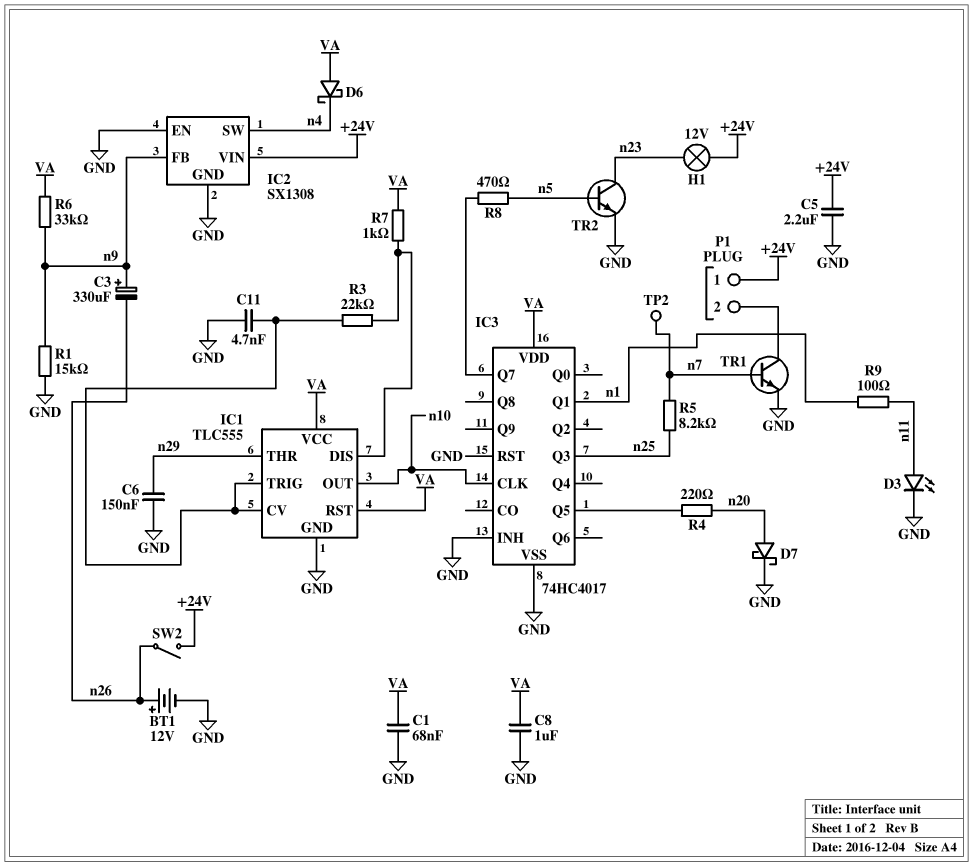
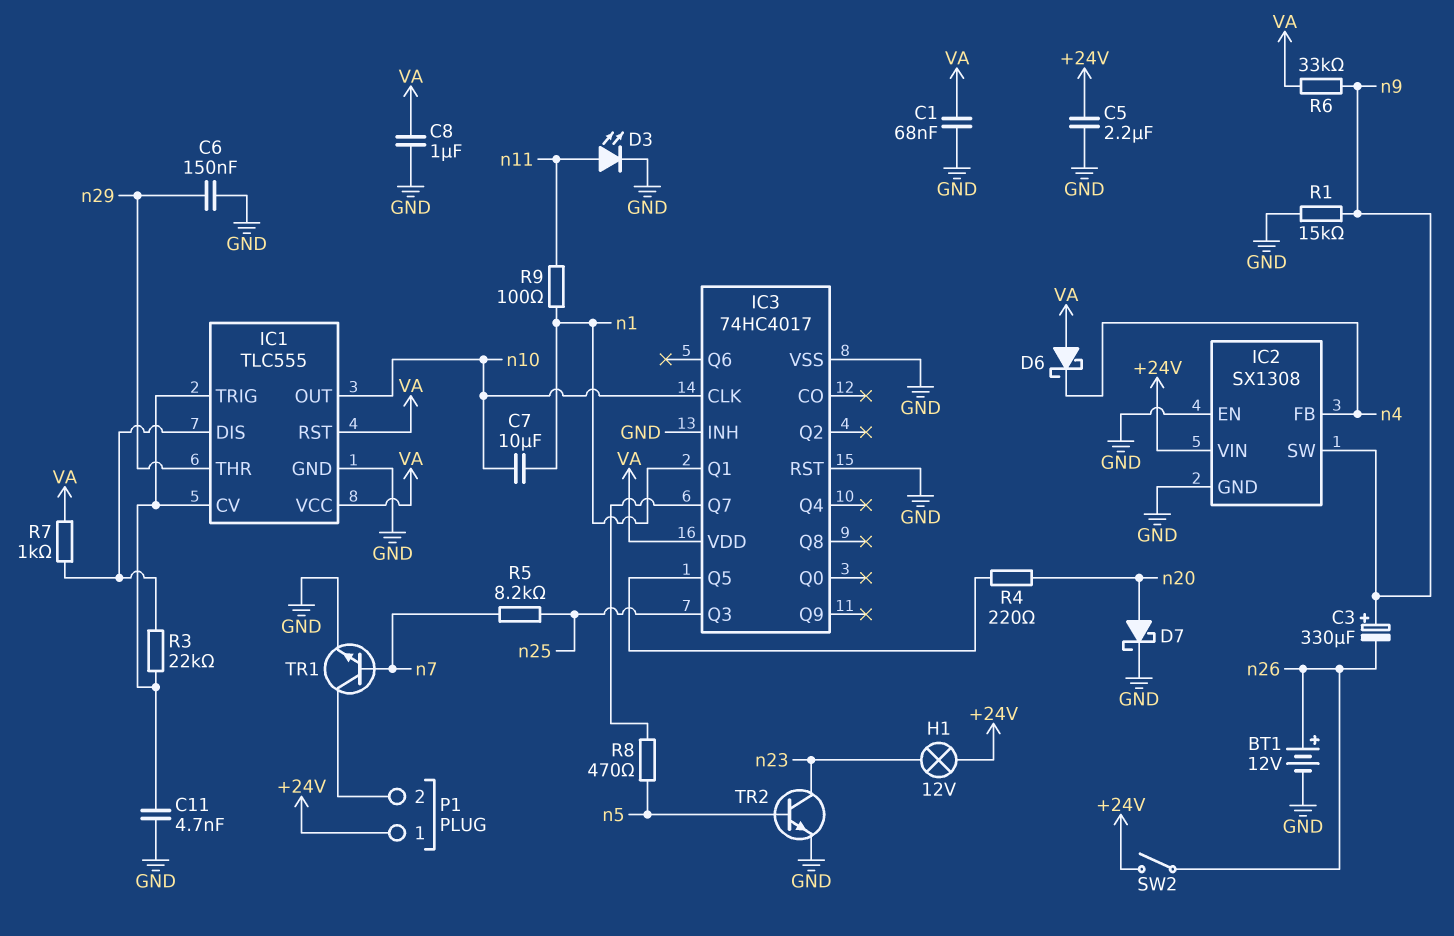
C7: none -> 10uF (n1, n10)
IC2 pin FB: n9 -> n4
IC2 pin SW: n4 -> n9
TP2: test point (n7) -> none

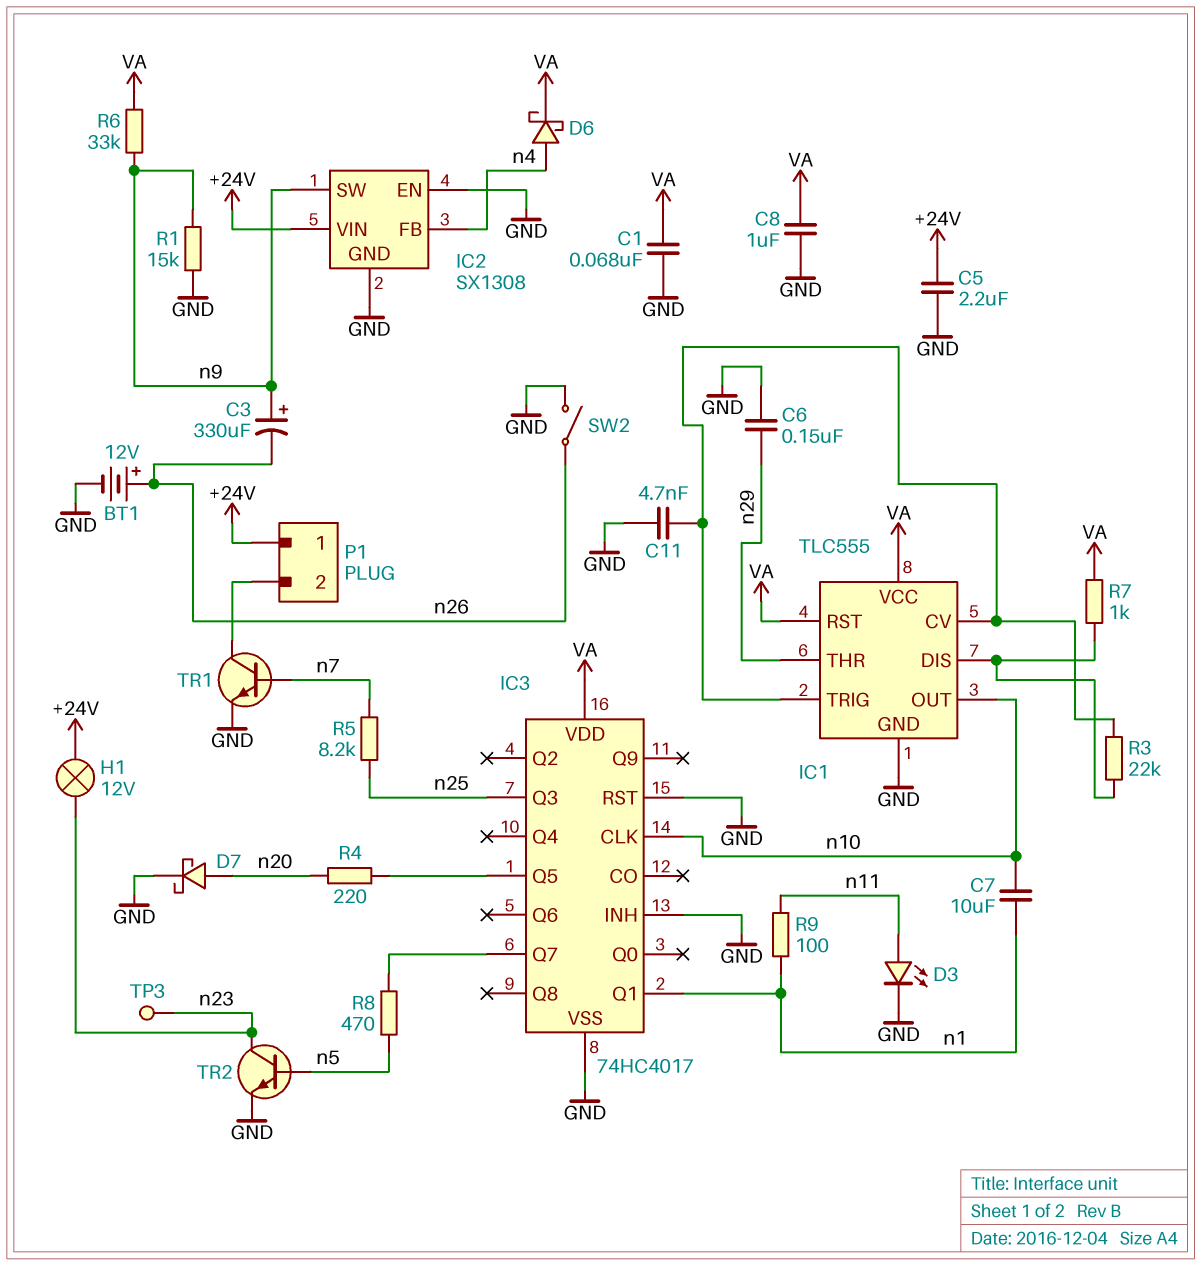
D6: schottky (A VA, K n4) -> schottky (A n4, K VA)
SW2: switch (+24V, n26) -> switch (GND, n26)
TP3: none -> test point (n23)

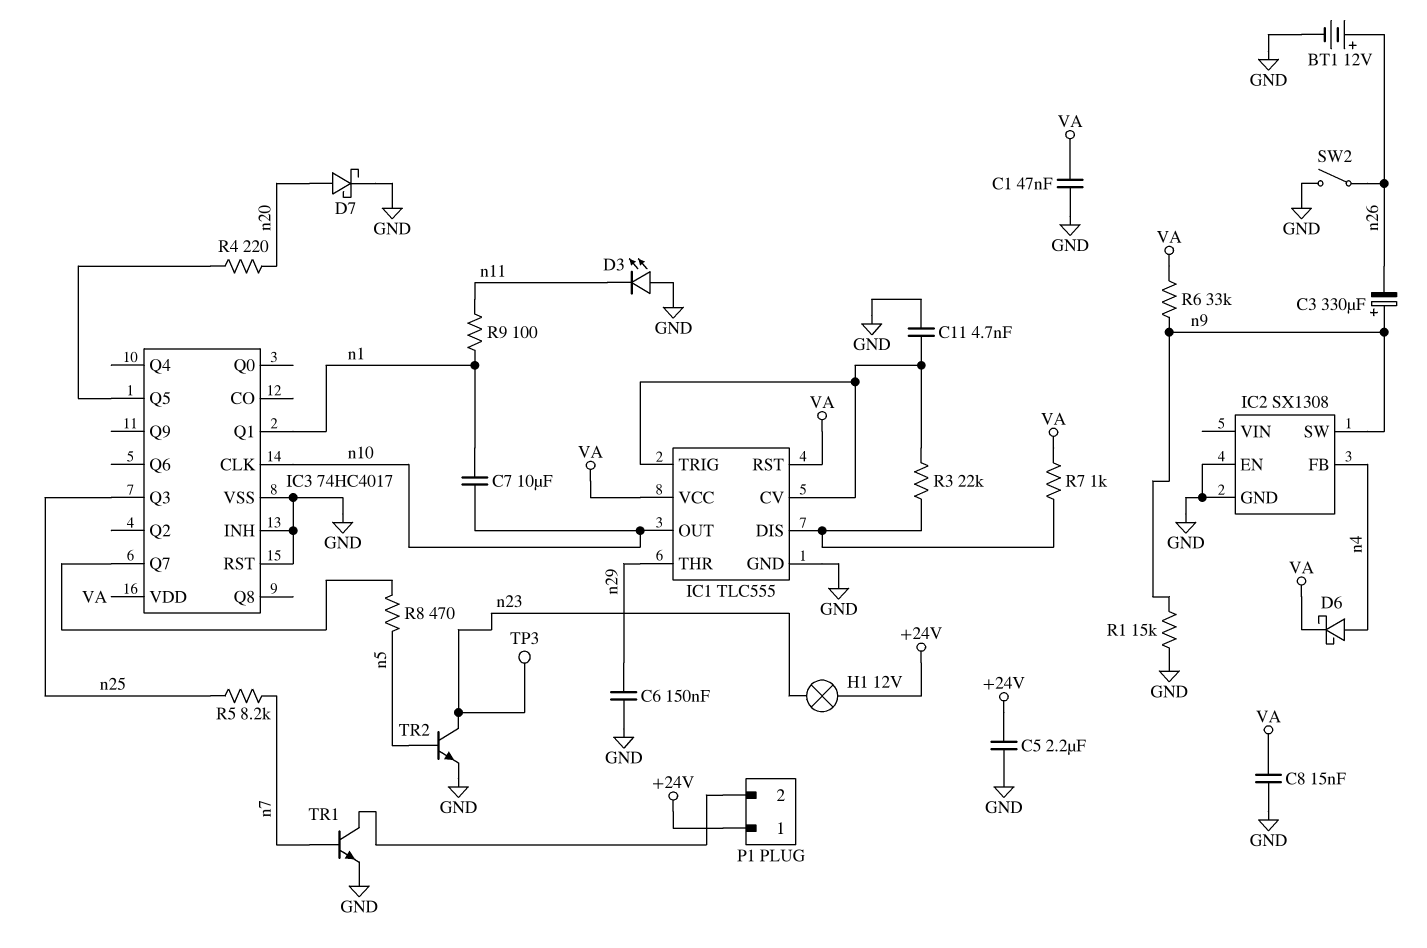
C1: 68nF (GND, VA) -> 47nF (GND, VA)
C8: 1uF (GND, VA) -> 15nF (GND, VA)
D3: LED (A n11, K GND) -> LED (A GND, K n11)
IC2 pin VIN: +24V -> none

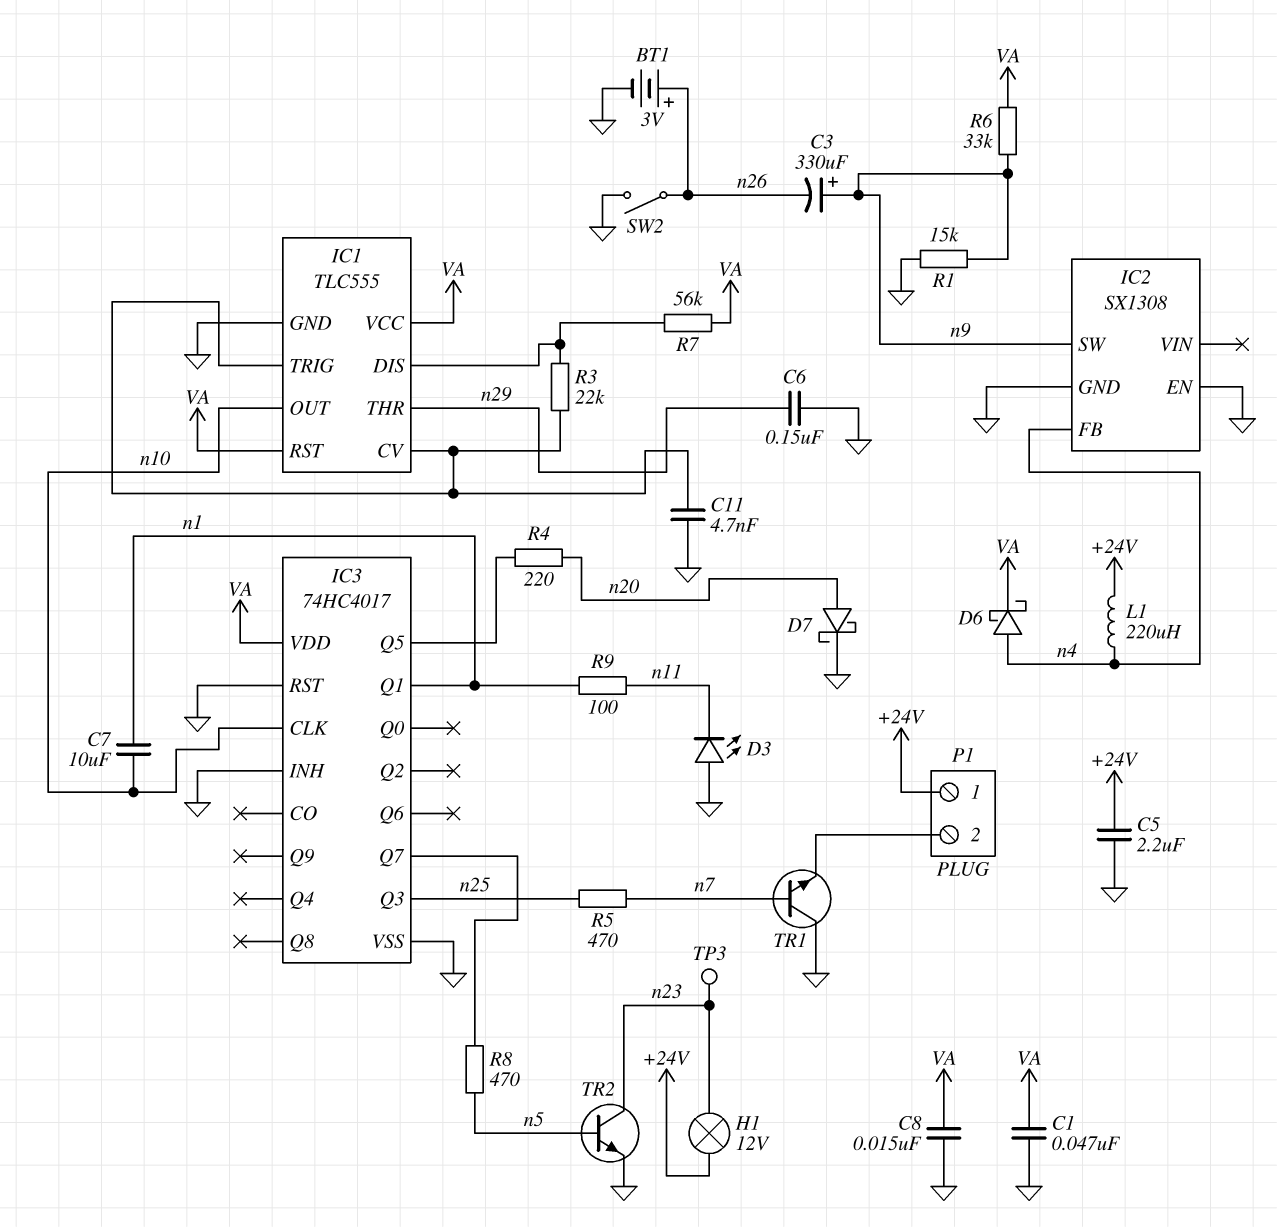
BT1: 12V (plus n26, minus GND) -> 3V (plus n26, minus GND)
L1: none -> 220uH (+24V, n4)
R5: 8.2k (n7, n25) -> 470 (n7, n25)
R7: 1k (IC1/DIS, VA) -> 56k (IC1/DIS, VA)
TR1: NPN (B n7, C P1/2, E GND) -> NPN (B n7, C GND, E P1/2)

